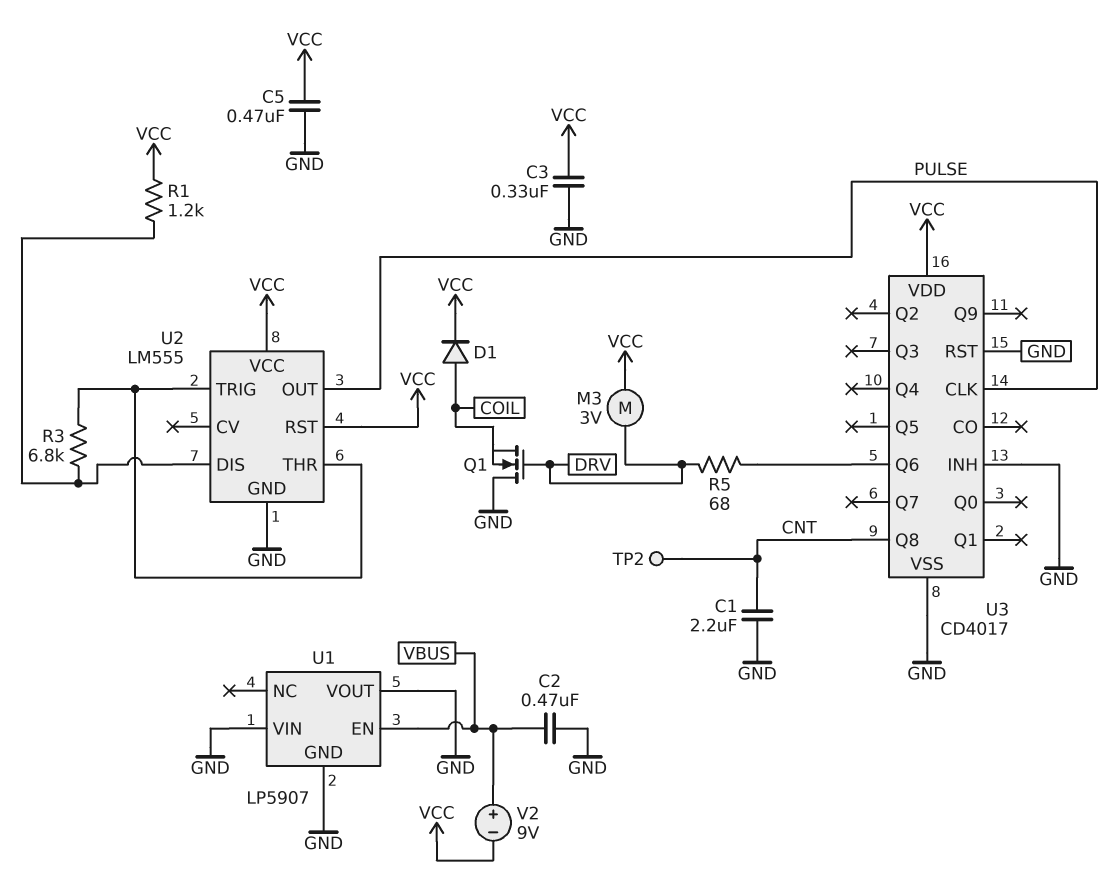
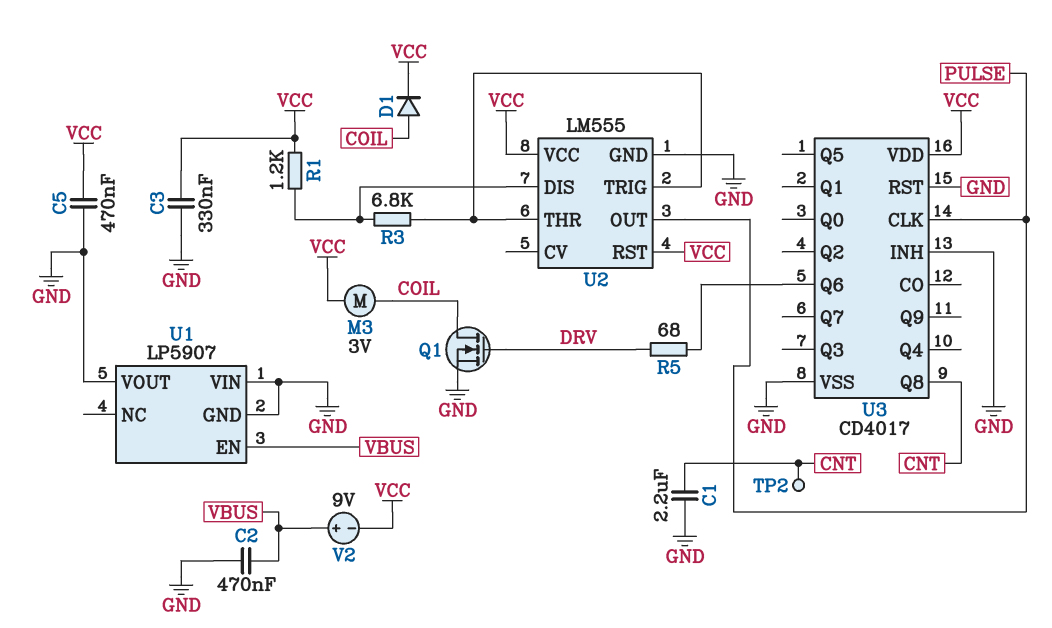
M3: motor 3V (DRV, VCC) -> motor 3V (COIL, VCC)
Q1: NMOS (G DRV, D GND, S COIL) -> NMOS (G DRV, D COIL, S GND)

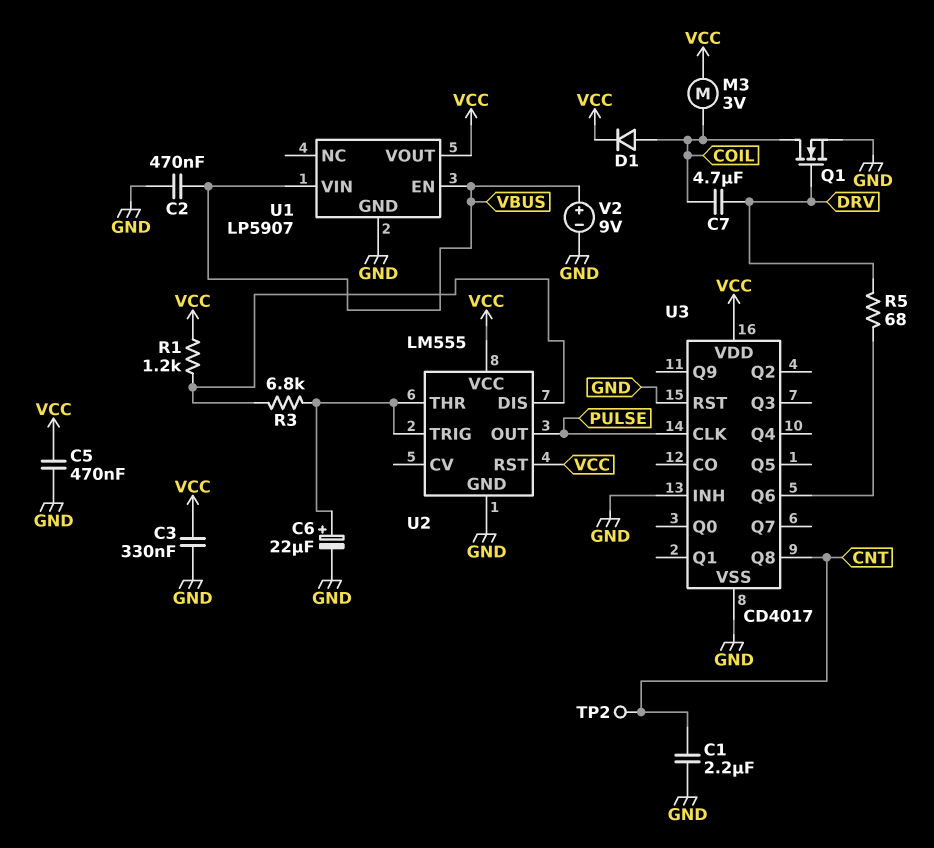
C6: none -> 22uF (plus U2/THR, minus GND)
C7: none -> 4.7uF (COIL, DRV)
U1 pin VIN: GND -> VBUS
U1 pin VOUT: GND -> VCC
V2: 9V (plus VBUS, minus VCC) -> 9V (plus VBUS, minus GND)

